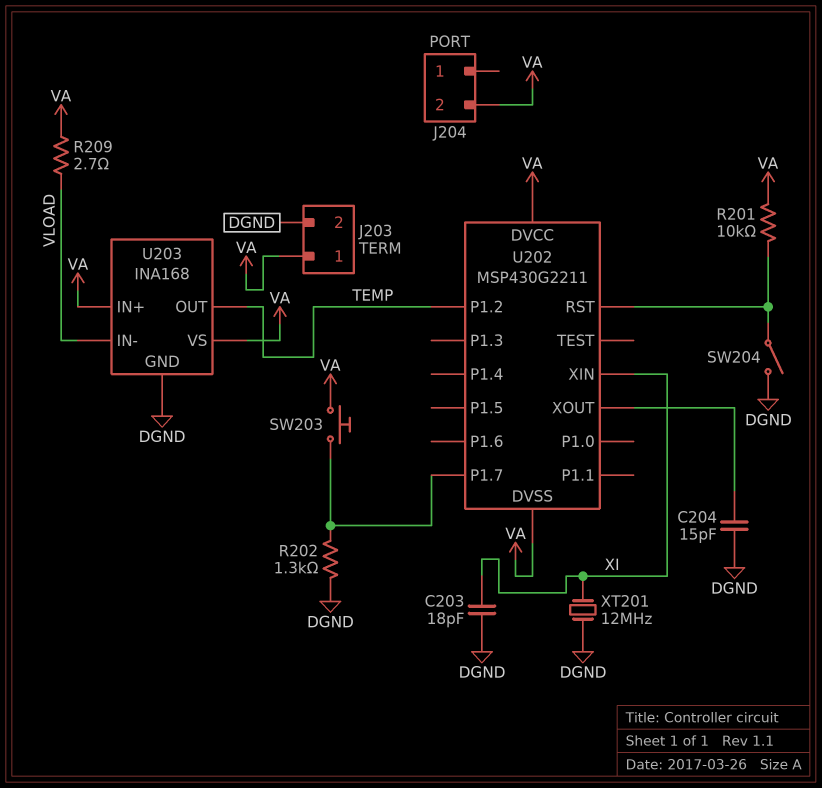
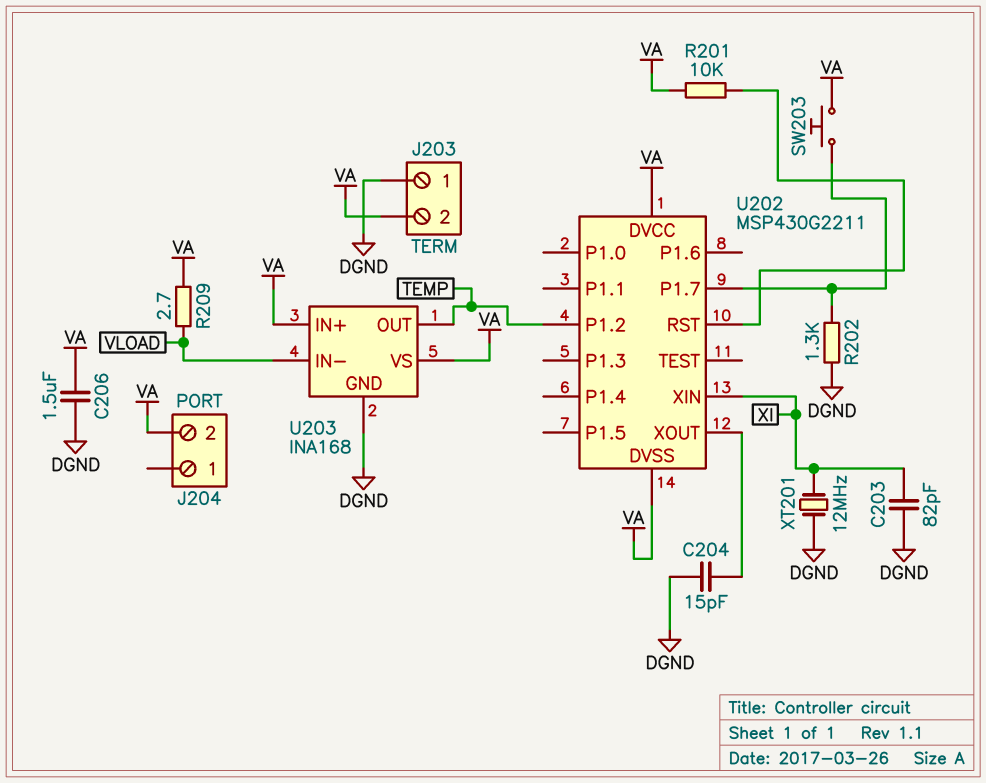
C203: 18pF (DGND, XI) -> 82pF (DGND, XI)
C206: none -> 1.5uF (DGND, VA)
J203 pin 1: VA -> DGND
J203 pin 2: DGND -> VA
SW204: switch (DGND, U202/RST) -> none

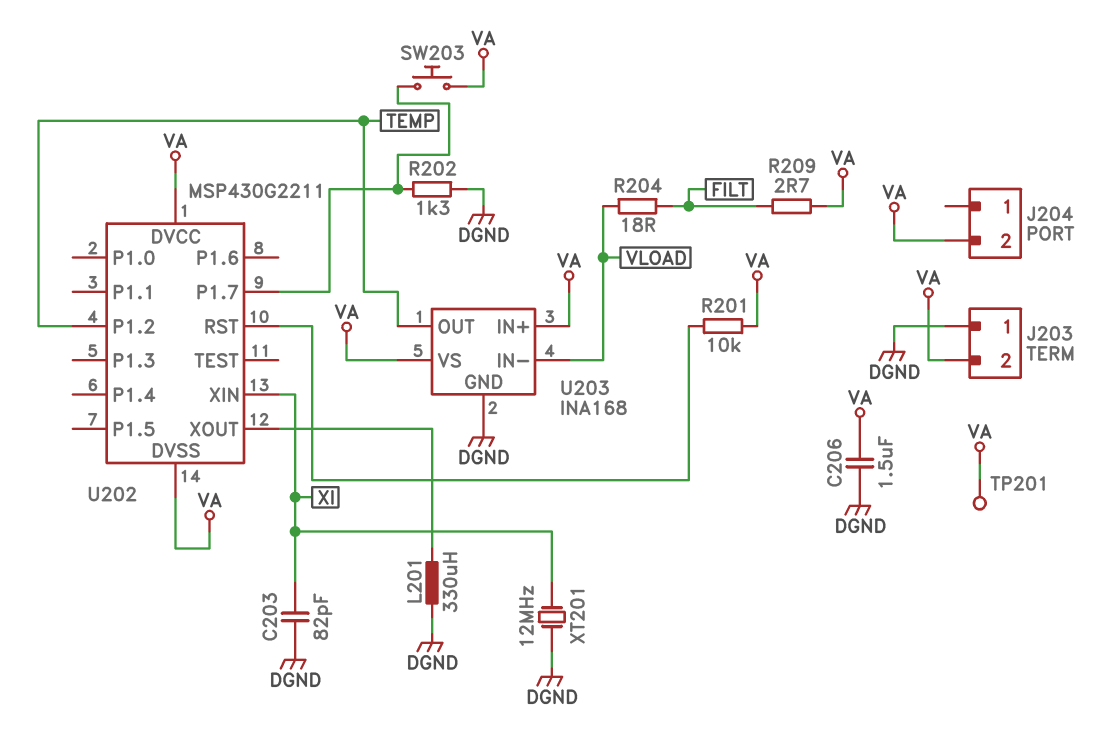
C204: 15pF (DGND, U202/XOUT) -> none
L201: none -> 330uH (DGND, U202/XOUT)
R204: none -> 18 (FILT, VLOAD)
R209: 2.7 (VA, VLOAD) -> 2.7 (FILT, VA)
TP201: none -> test point (VA)

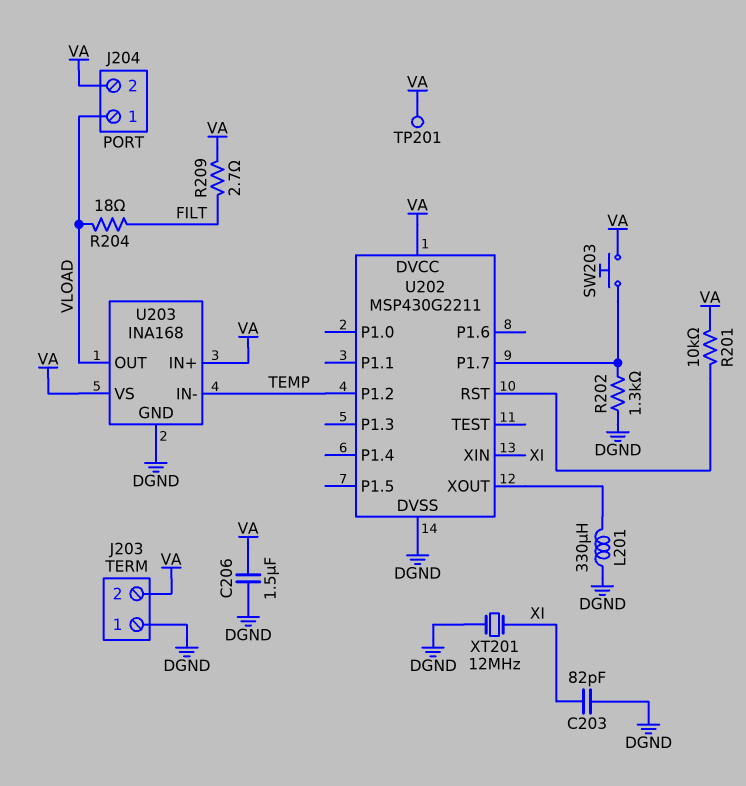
J204 pin 1: none -> VLOAD
U202 pin DVSS: VA -> DGND
U203 pin IN-: VLOAD -> TEMP
U203 pin OUT: TEMP -> VLOAD

